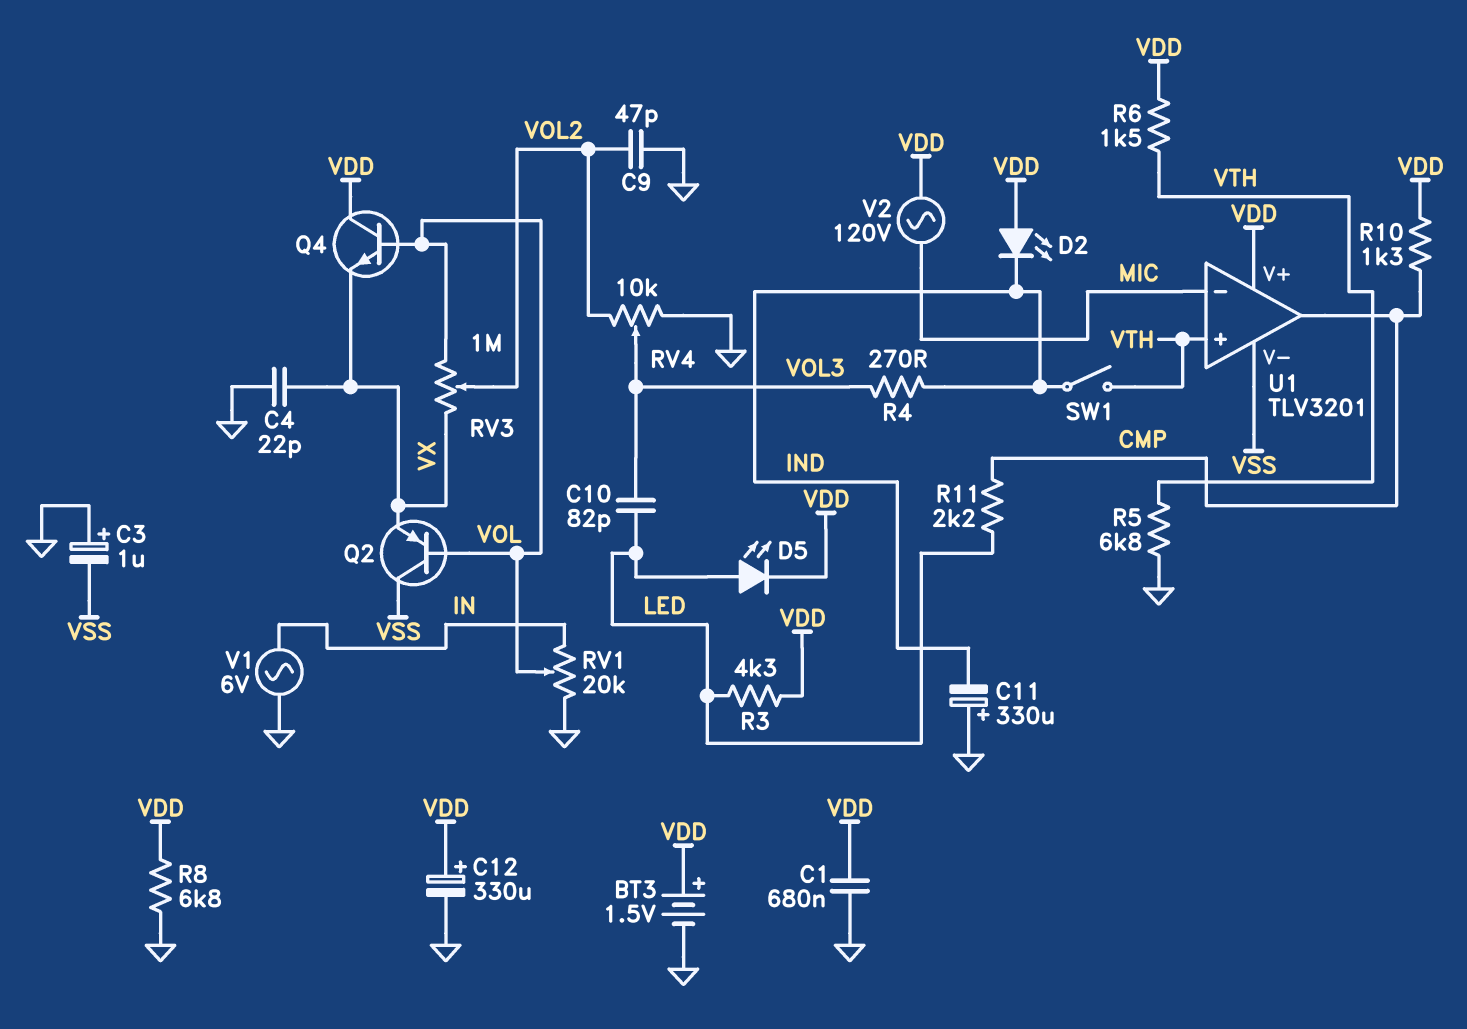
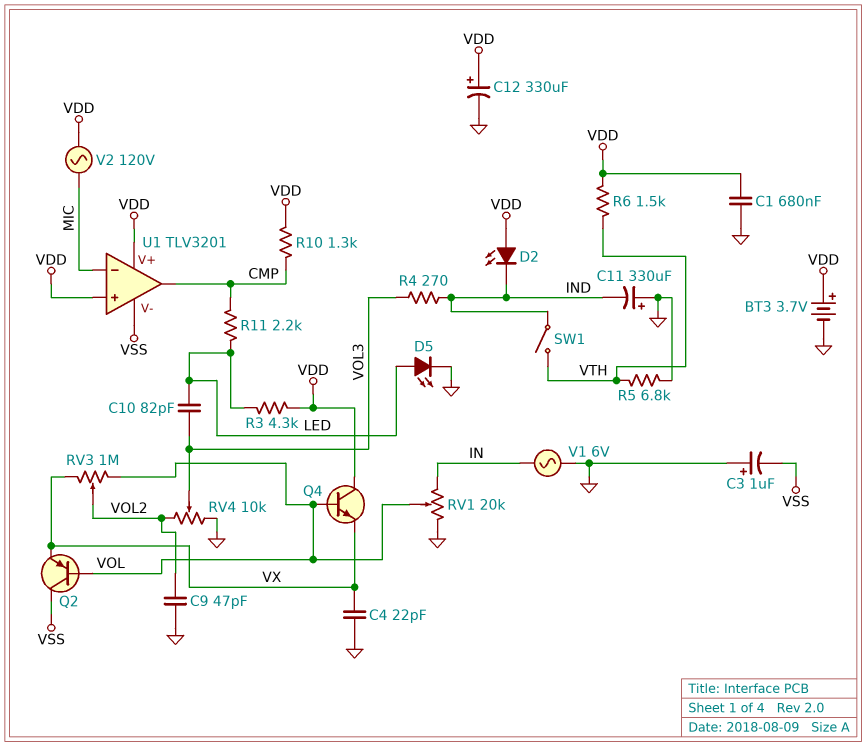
BT3: 1.5V (plus VDD, minus GND) -> 3.7V (plus VDD, minus GND)
D5: LED (A LED, K VDD) -> LED (A LED, K GND)
R8: 6.8k (GND, VDD) -> none
U1 pin in+: VTH -> VDD

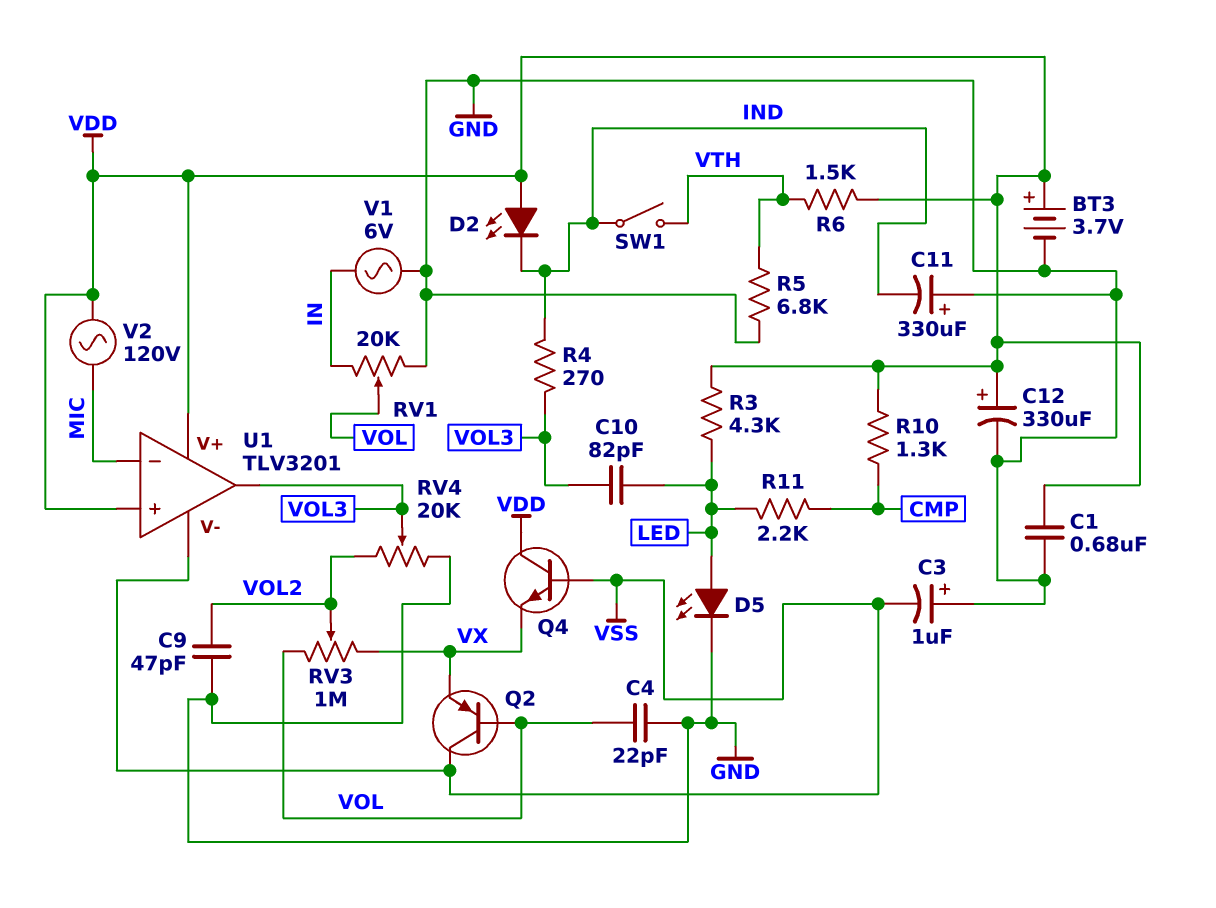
C4: 22pF (GND, VX) -> 22pF (GND, VOL)
Q4: NPN (B VOL, C VDD, E VX) -> NPN (B VSS, C VDD, E VX)
RV4: 10k (GND, VOL2, wiper VOL3) -> 20k (GND, VOL2, wiper VOL3)
U1 pin out: CMP -> VOL3

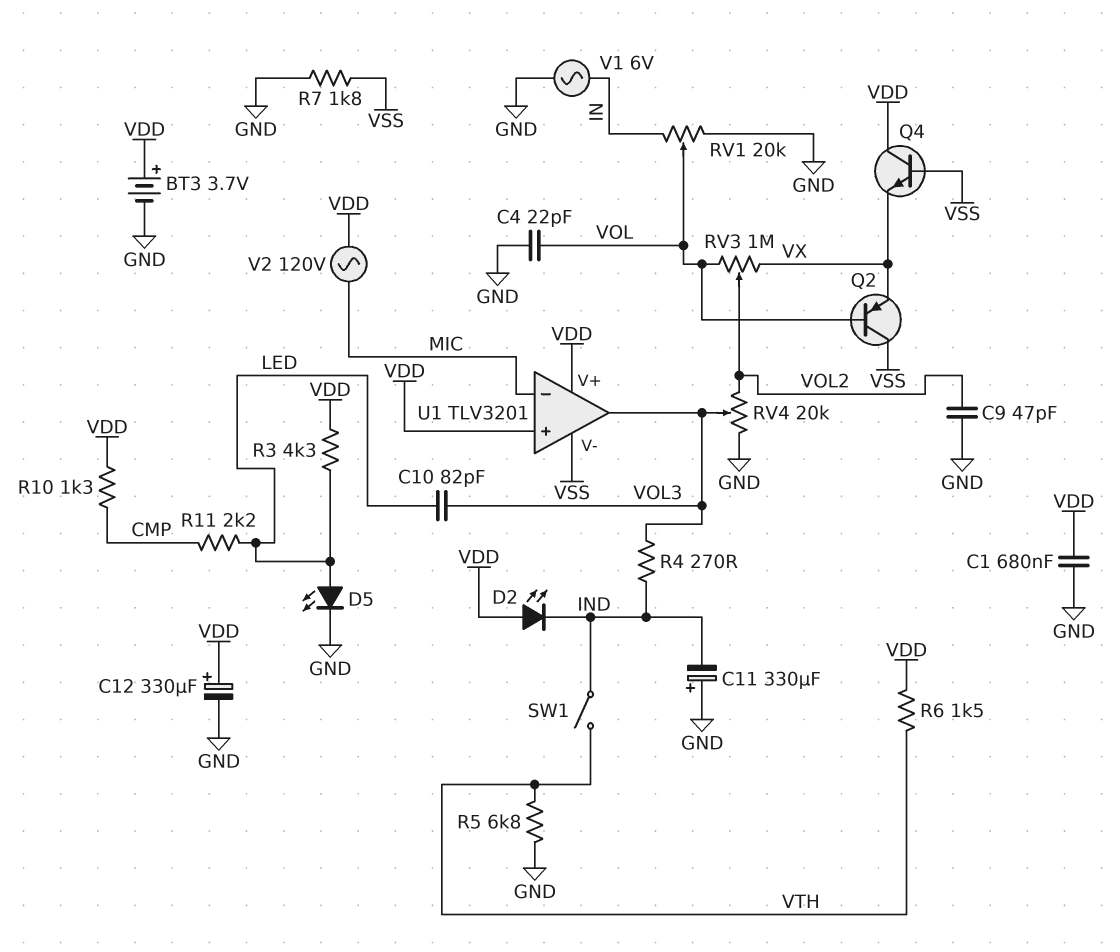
C3: 1uF (plus GND, minus VSS) -> none
R7: none -> 1.8k (GND, VSS)

